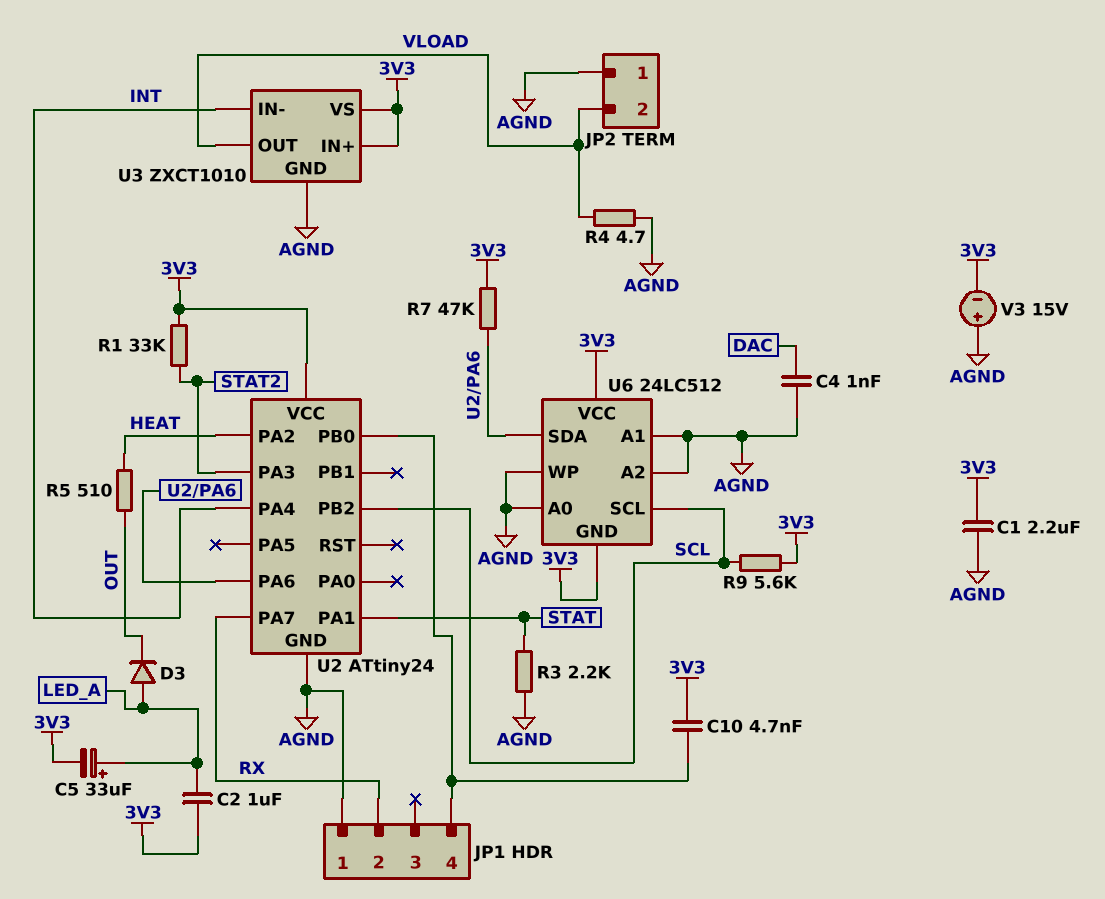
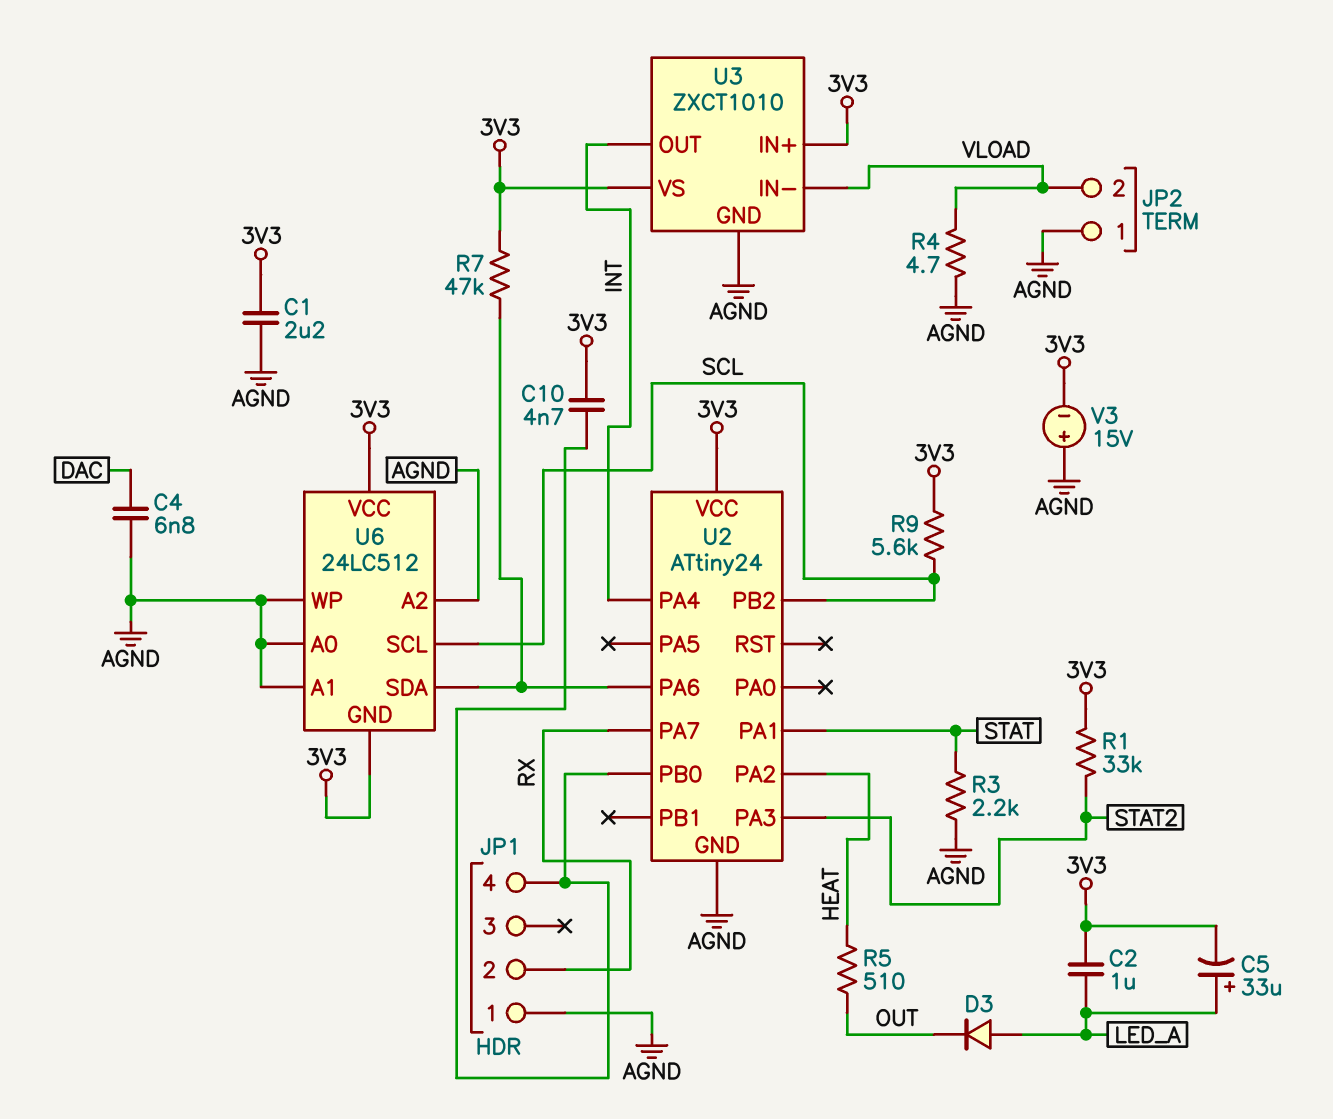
C4: 1nF (AGND, DAC) -> 6.8nF (AGND, DAC)
U3 pin IN-: INT -> VLOAD
U3 pin OUT: VLOAD -> INT

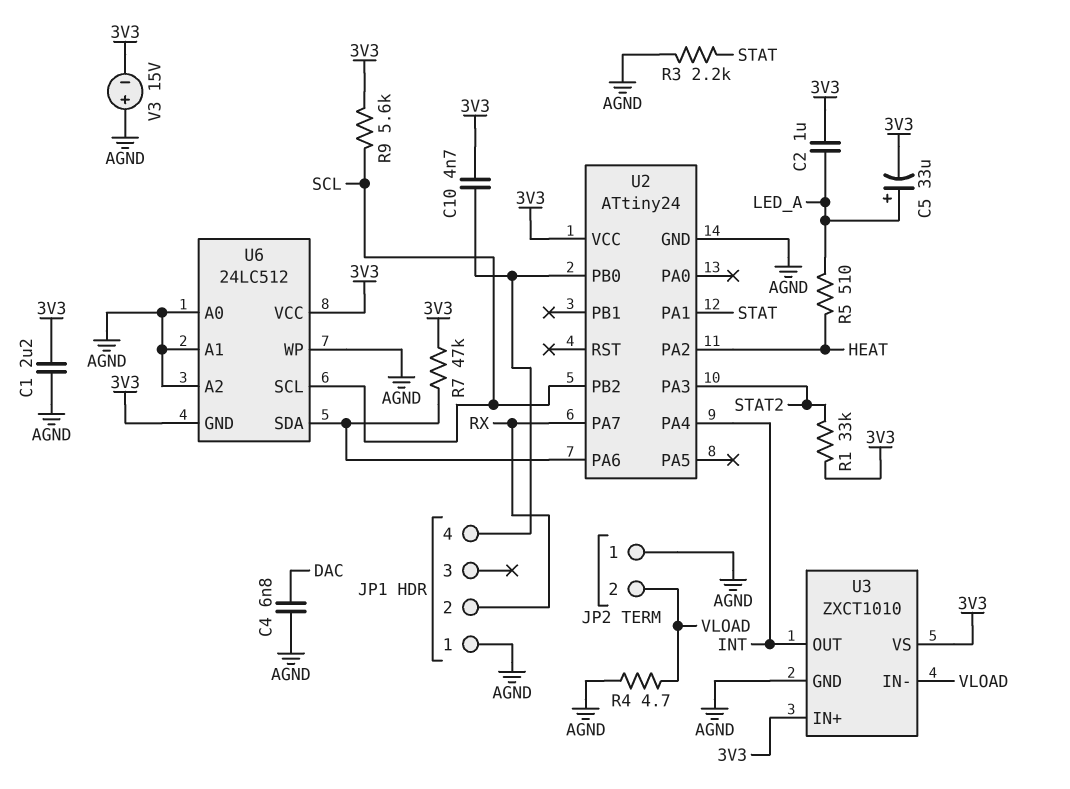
D3: diode (A LED_A, K OUT) -> none
R5: 510 (HEAT, OUT) -> 510 (HEAT, LED_A)

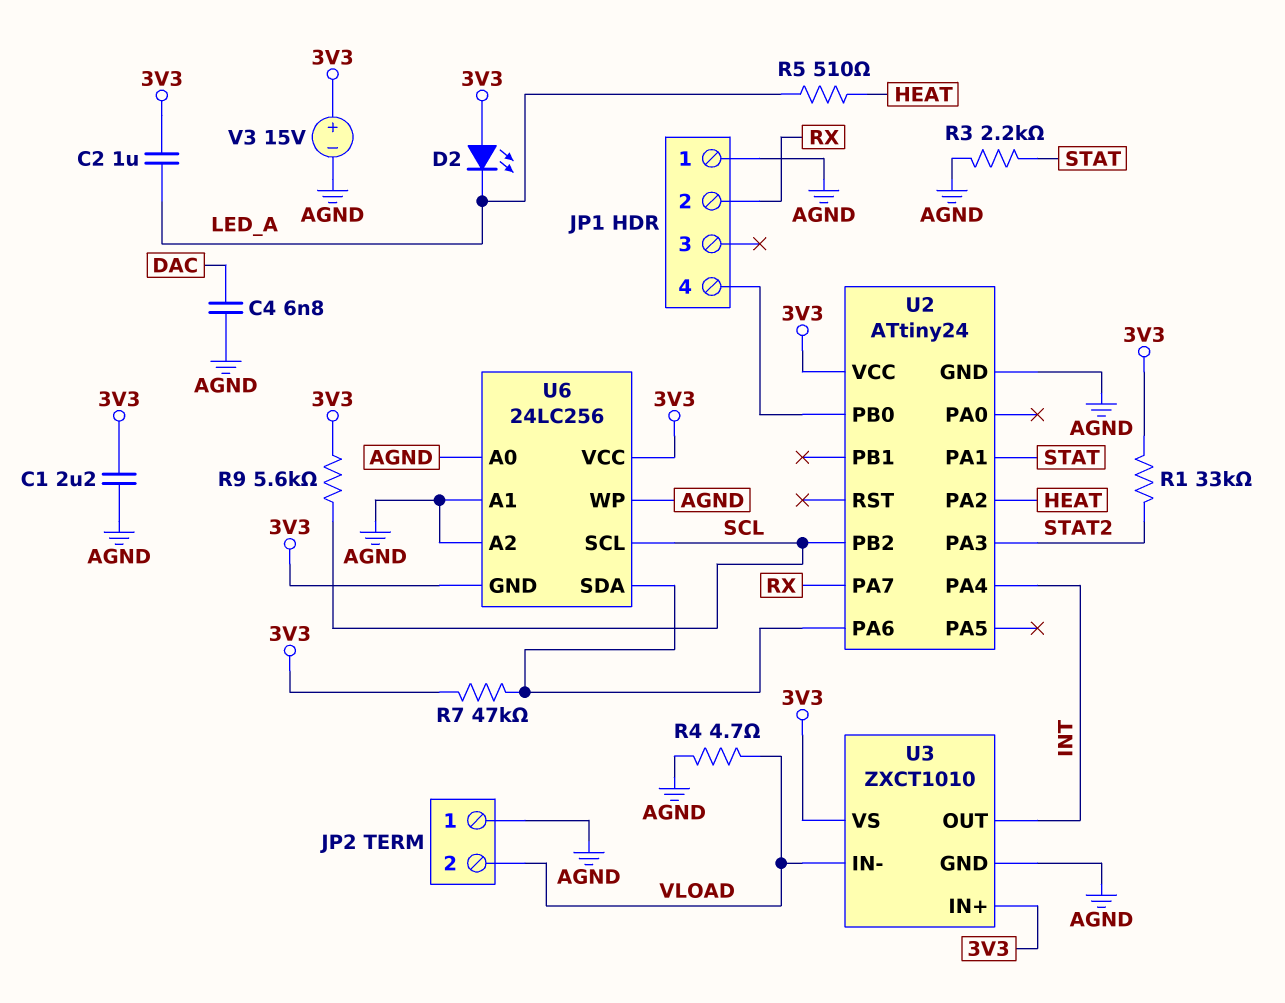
C5: 33uF (plus LED_A, minus 3V3) -> none
C10: 4.7nF (3V3, JP1/4) -> none
D2: none -> LED (A 3V3, K LED_A)
U6: 24LC512 -> 24LC256
V3: 15V (plus AGND, minus 3V3) -> 15V (plus 3V3, minus AGND)

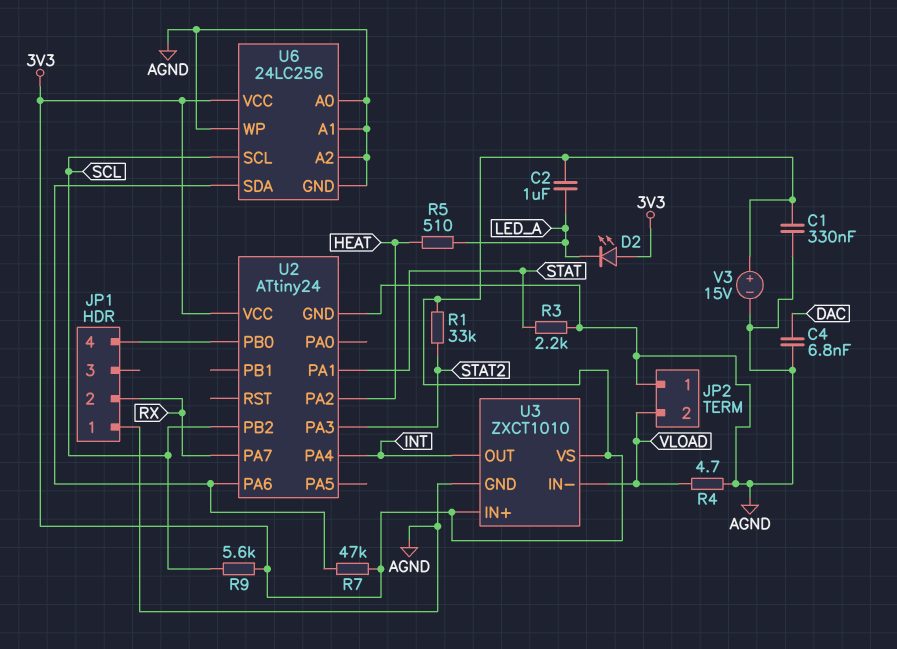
C1: 2.2uF (3V3, AGND) -> 330nF (3V3, AGND)
U6 pin GND: 3V3 -> AGND

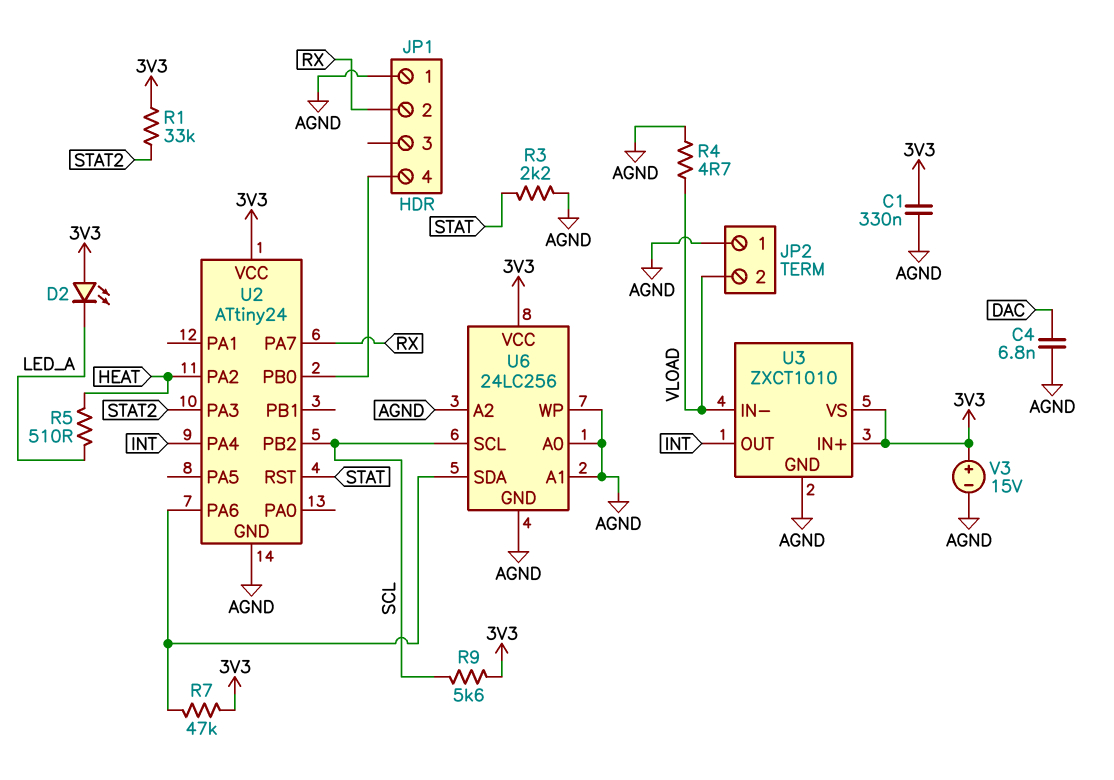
C2: 1uF (3V3, LED_A) -> none
U2 pin PA1: STAT -> none
U2 pin RST: none -> STAT

